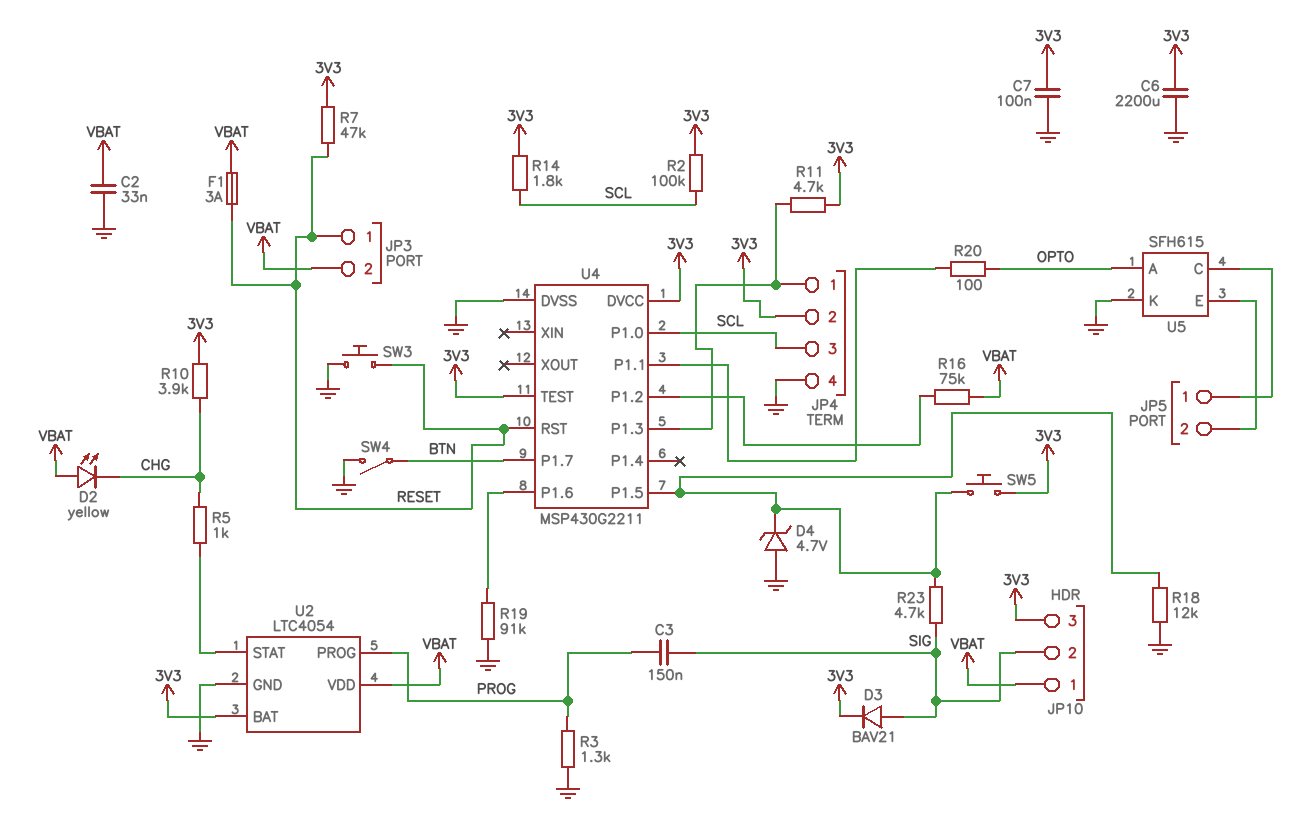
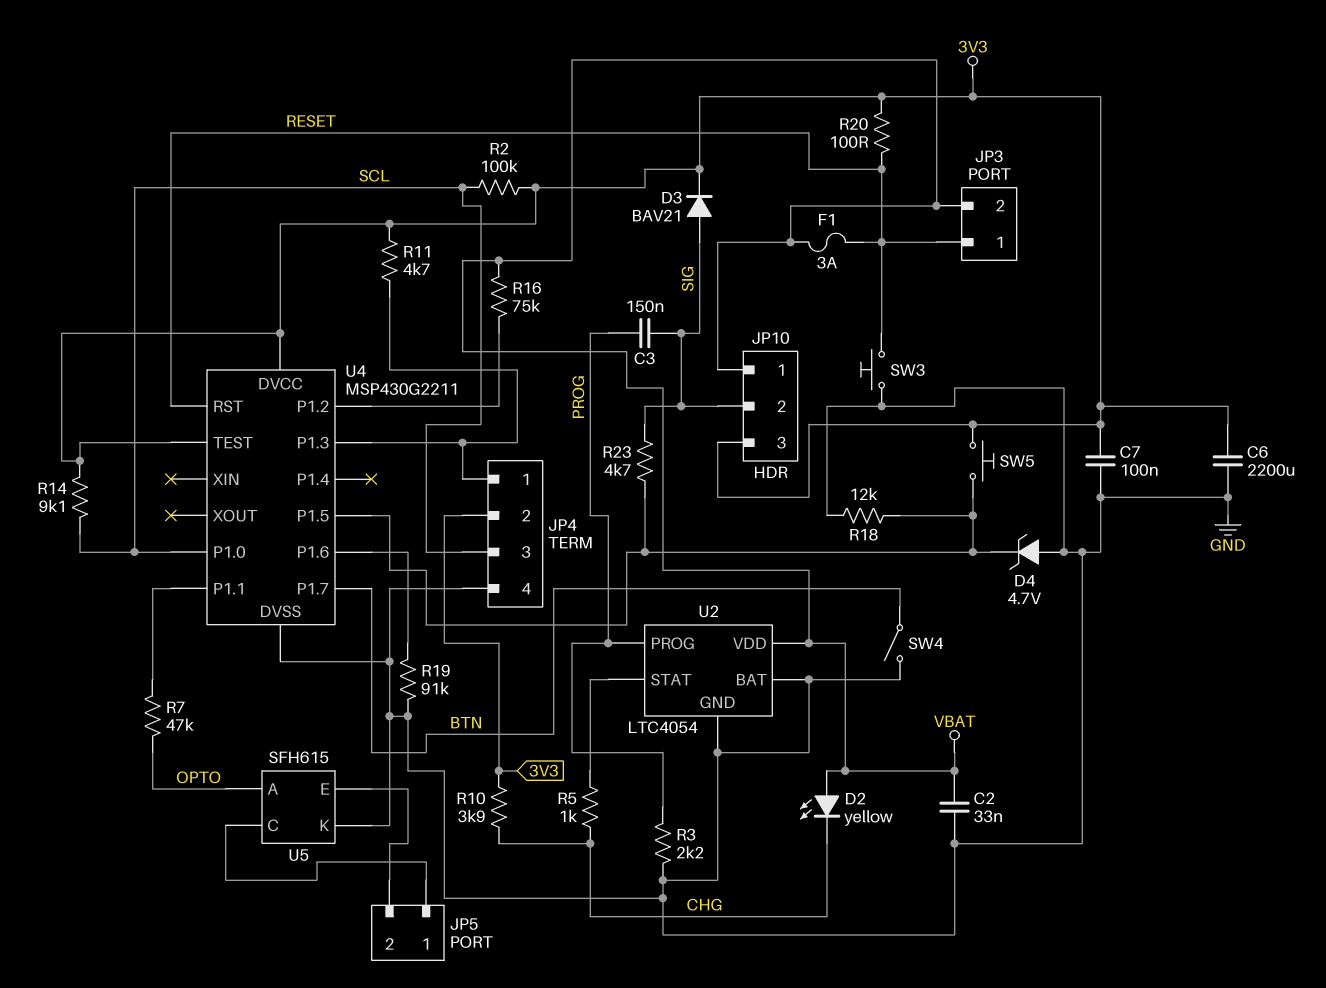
R3: 1.3k (GND, PROG) -> 2.2k (GND, PROG)
R7: 47k (3V3, RESET) -> 47k (OPTO, U4/P1.1)
R14: 1.8k (3V3, SCL) -> 9.1k (3V3, SCL)
R20: 100 (OPTO, U4/P1.1) -> 100 (3V3, RESET)
U2 pin BAT: 3V3 -> GND

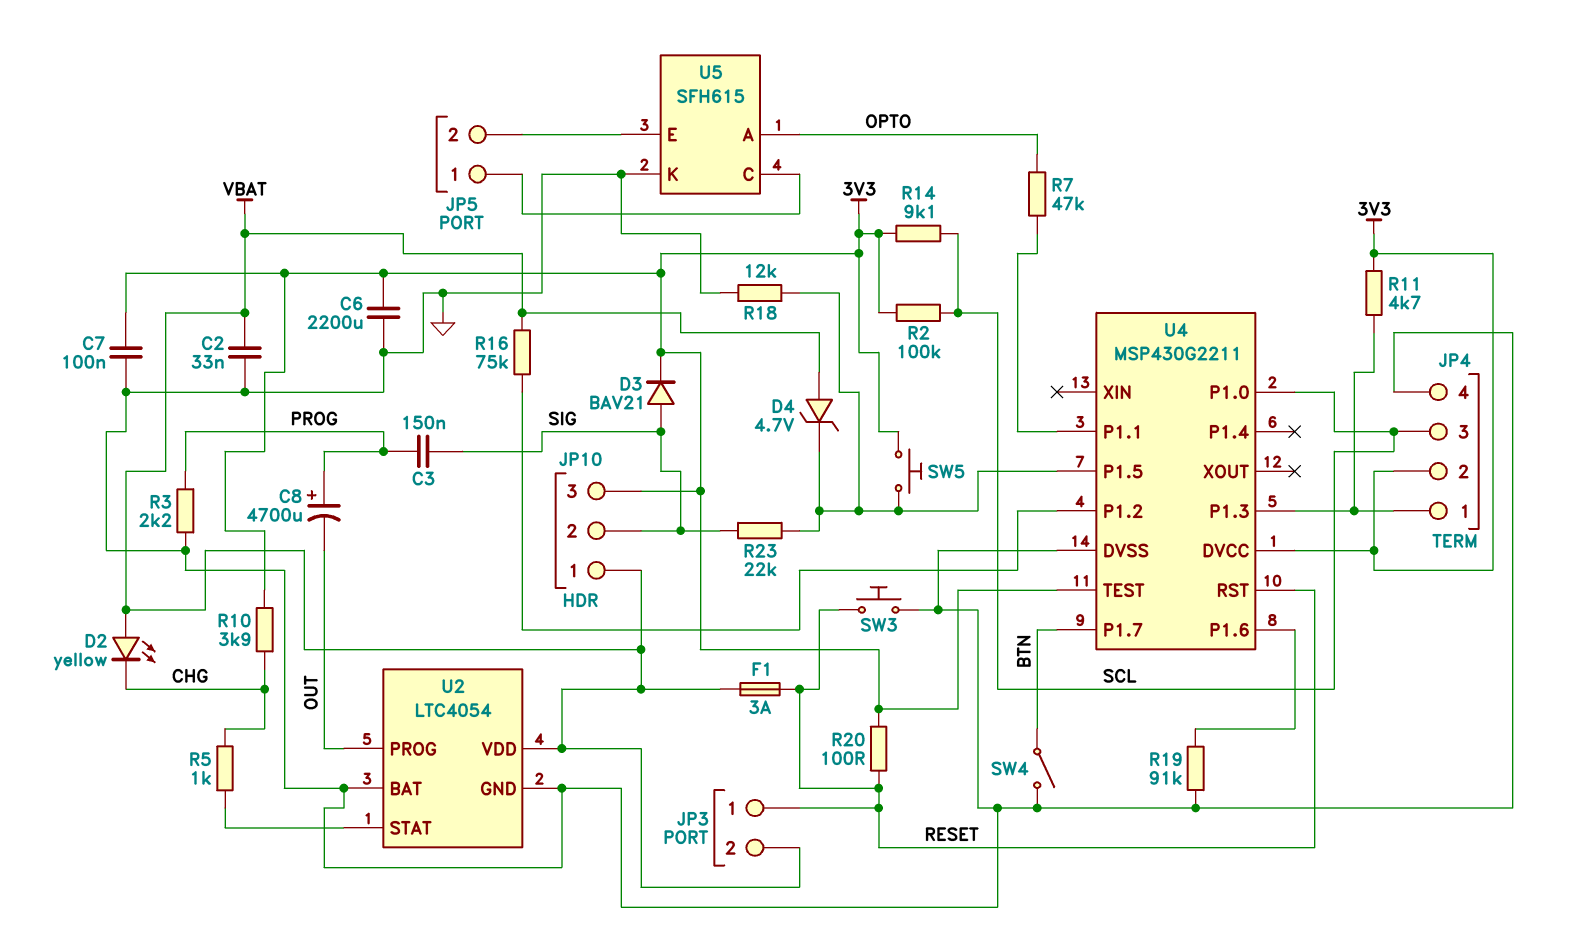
C8: none -> 4700uF (plus PROG, minus OUT)
D4: zener 4.7V (A GND, K U4/P1.5) -> zener 4.7V (A VBAT, K U4/P1.5)
R23: 4.7k (SIG, U4/P1.5) -> 22k (SIG, U4/P1.5)
U2 pin PROG: PROG -> OUT

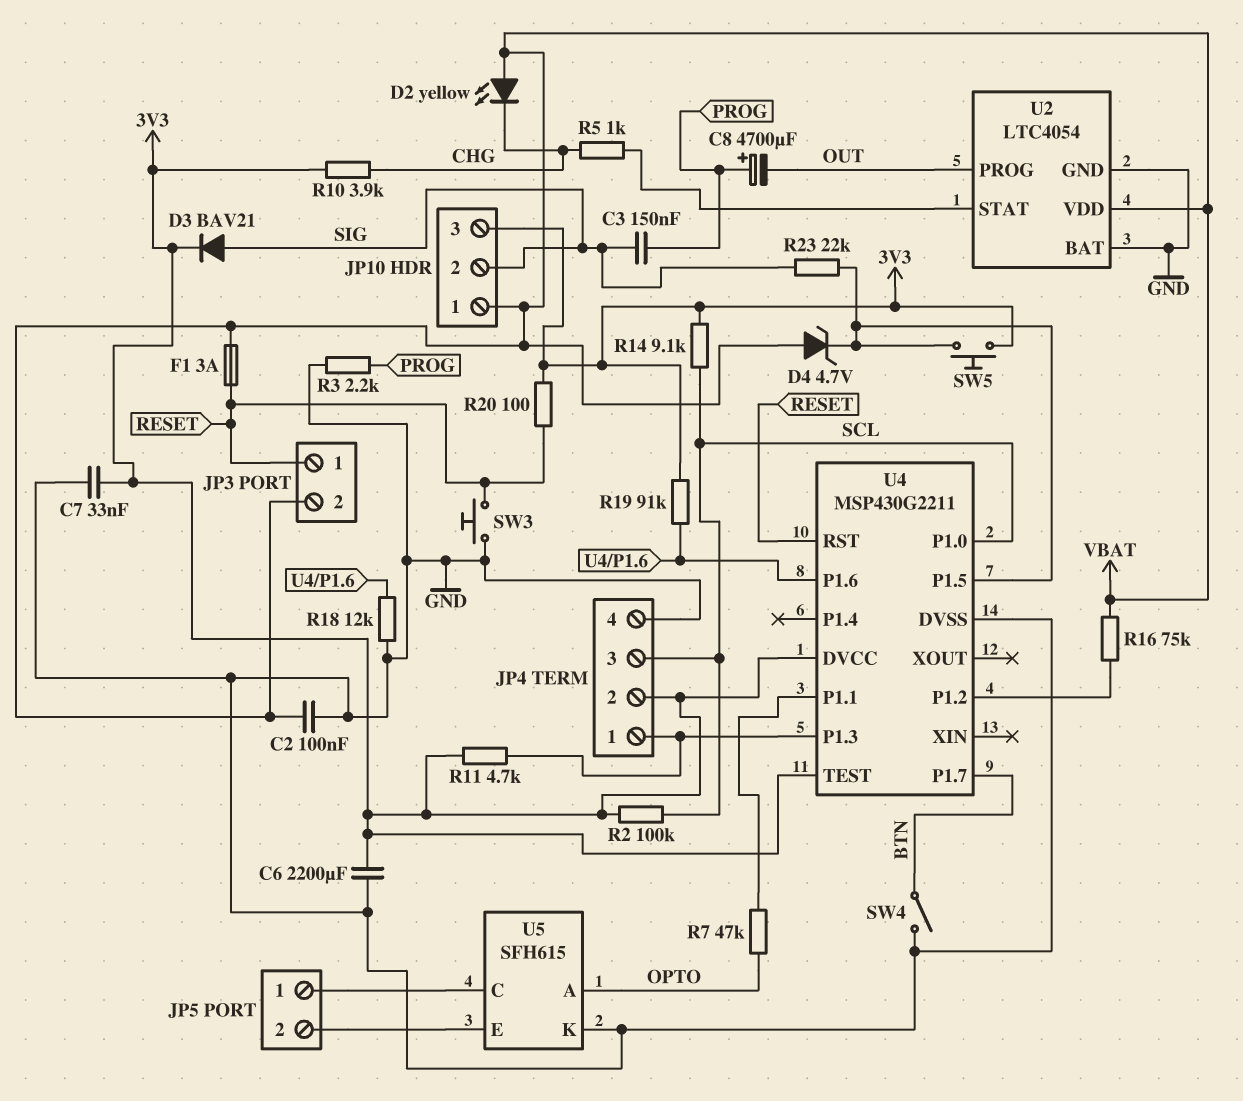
C2: 33nF (GND, VBAT) -> 100nF (GND, VBAT)
C7: 100nF (3V3, GND) -> 33nF (3V3, GND)
R18: 12k (GND, U4/P1.5) -> 12k (GND, U4/P1.6)
R19: 91k (GND, U4/P1.6) -> 91k (3V3, U4/P1.6)

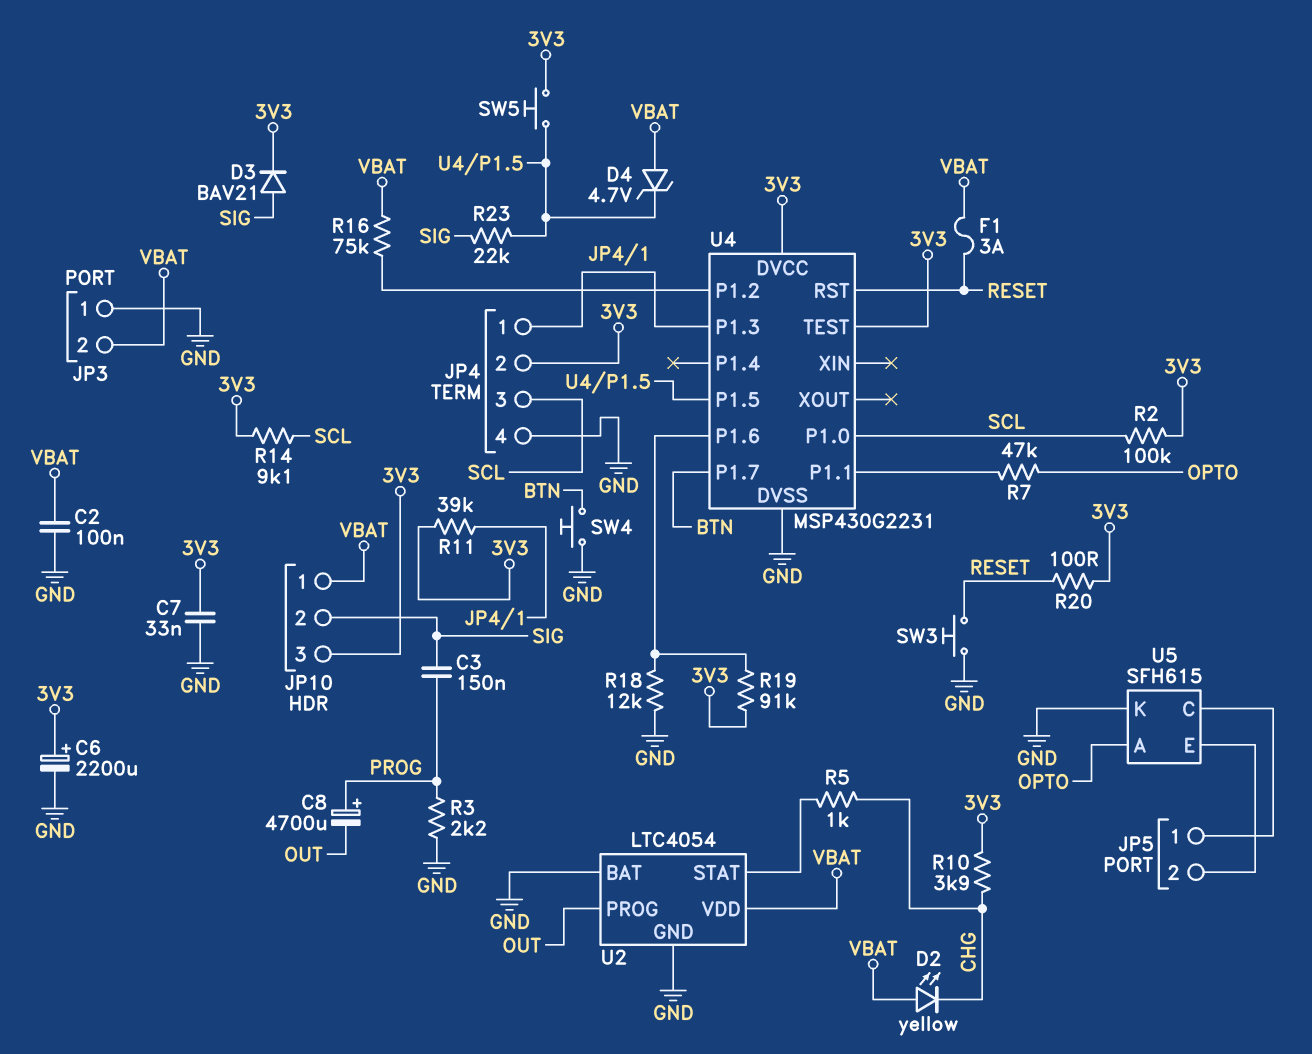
C6: 2200uF (3V3, GND) -> 2200uF (plus 3V3, minus GND)
JP3 pin 1: RESET -> GND
R11: 4.7k (3V3, JP4/1) -> 39k (3V3, JP4/1)
SW4: switch (BTN, GND) -> button (BTN, GND)
U4: MSP430G2211 -> MSP430G2231

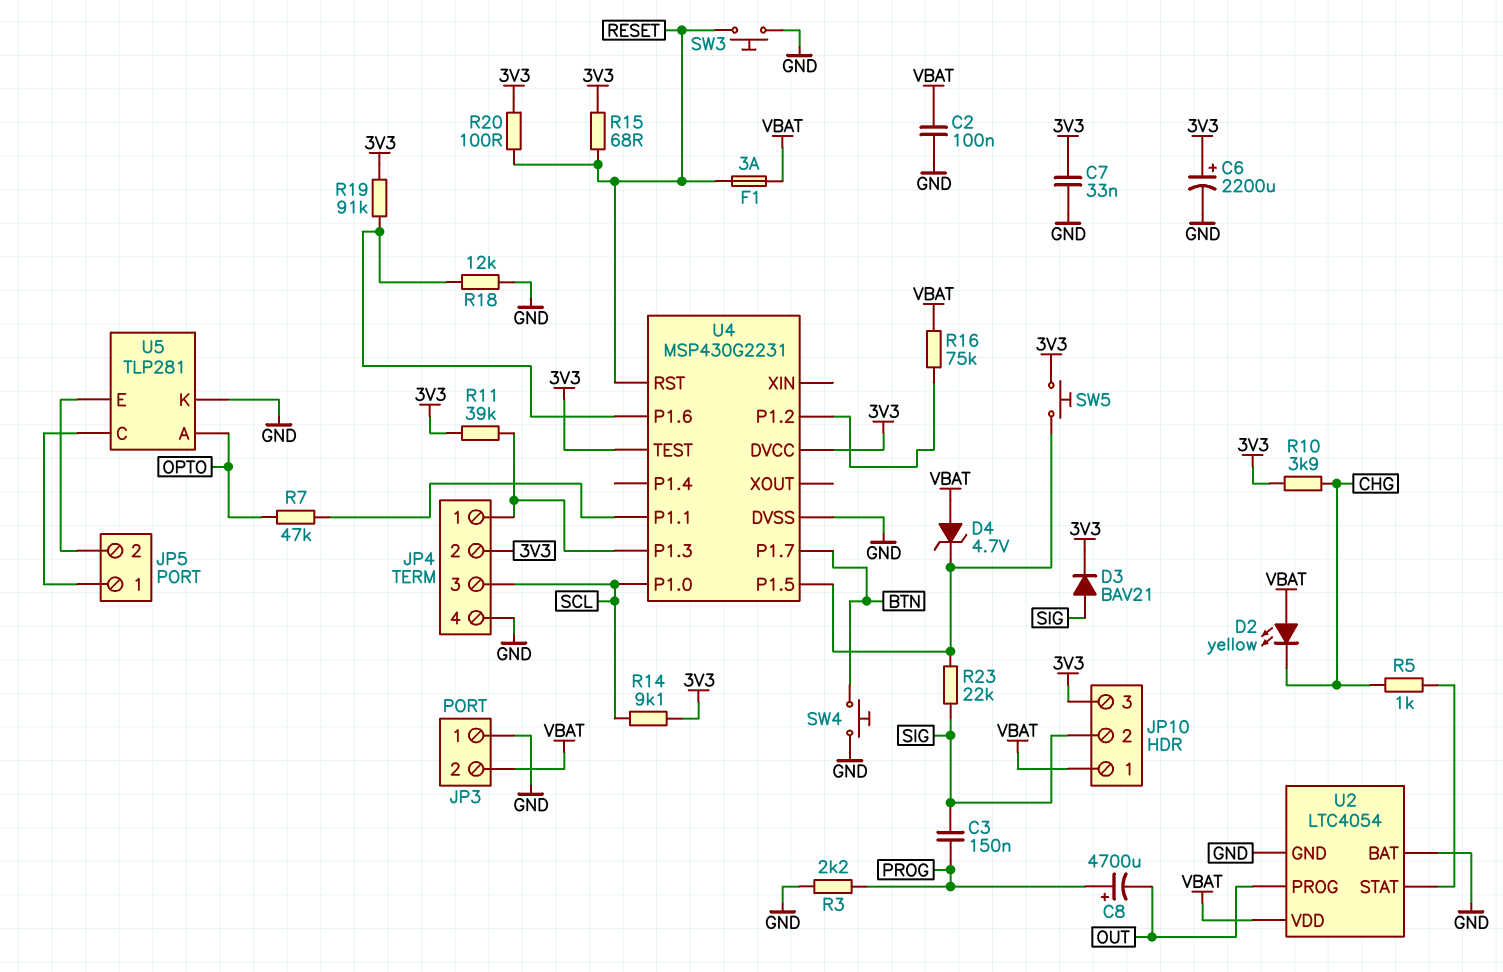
R2: 100k (3V3, SCL) -> none
R15: none -> 68 (3V3, RESET)
U5: SFH615 -> TLP281

